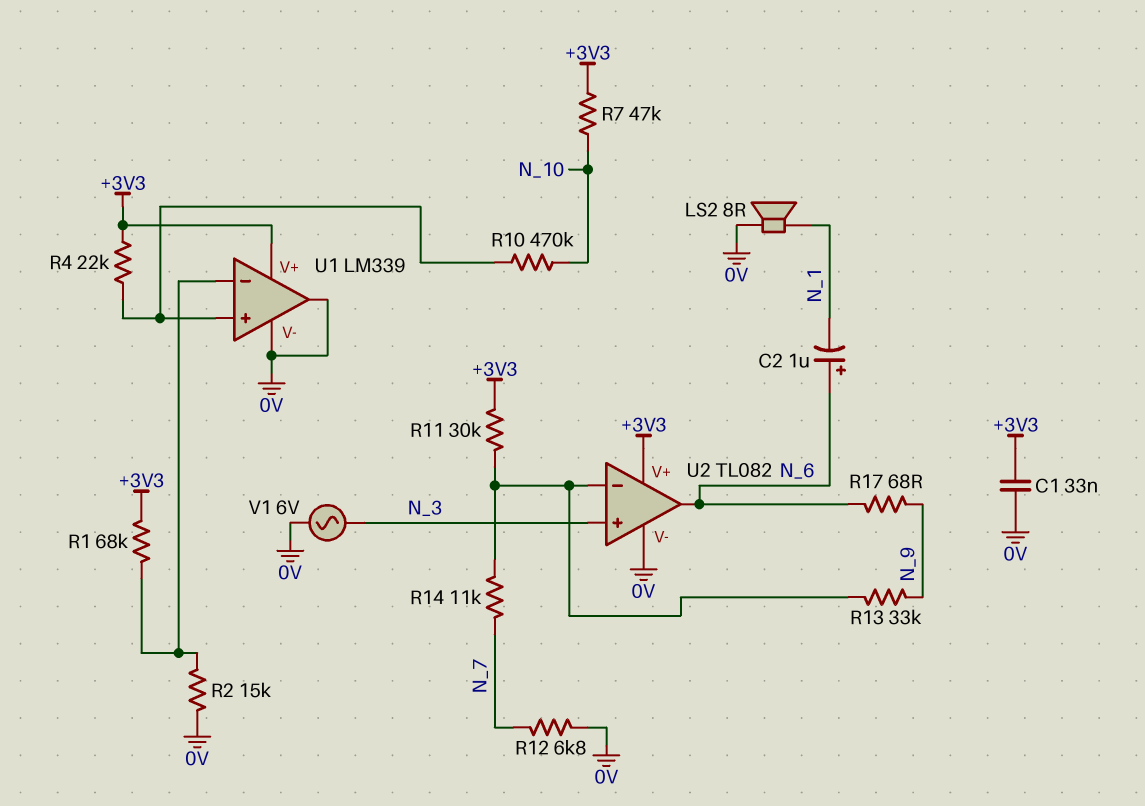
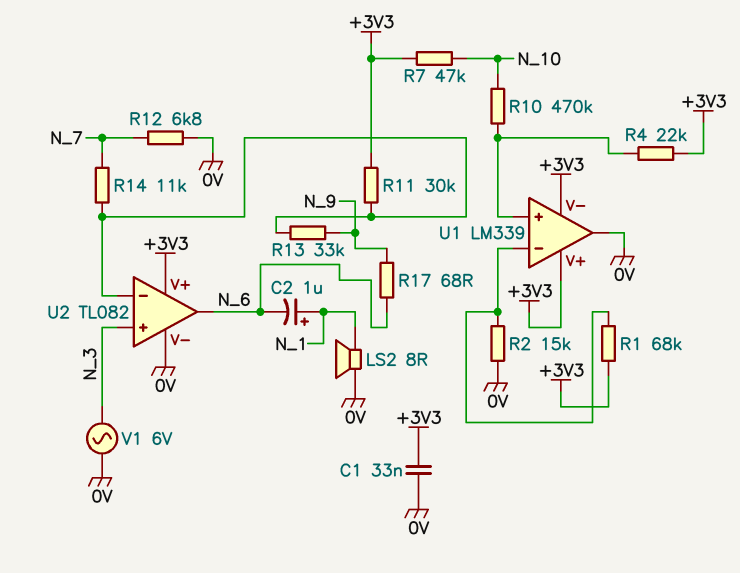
C2: 1uF (plus N_6, minus N_1) -> 1uF (plus N_1, minus N_6)
U1 pin V-: 0V -> +3V3

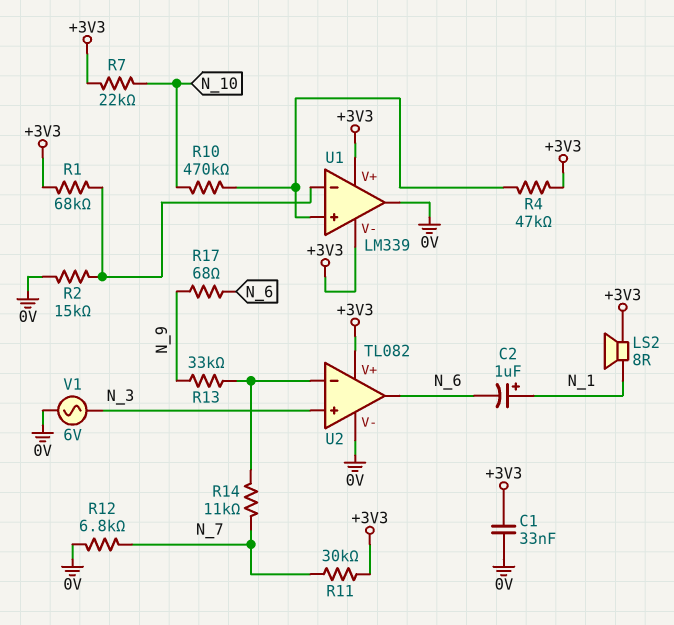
LS2: speaker 8R (0V, N_1) -> speaker 8R (+3V3, N_1)
R4: 22k (+3V3, U1/in+) -> 47k (+3V3, U1/in+)
R7: 47k (+3V3, N_10) -> 22k (+3V3, N_10)
R11: 30k (+3V3, U2/in-) -> 30k (+3V3, N_7)

